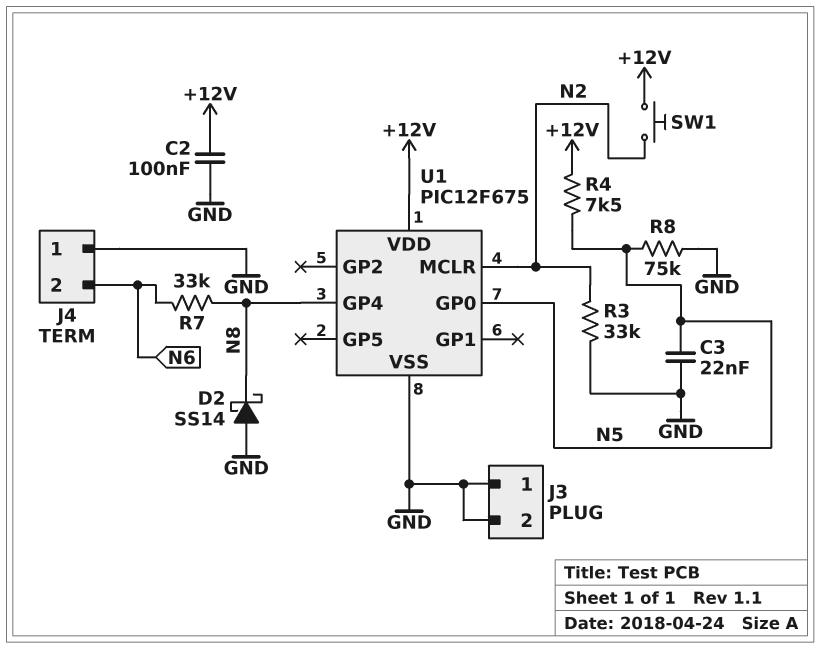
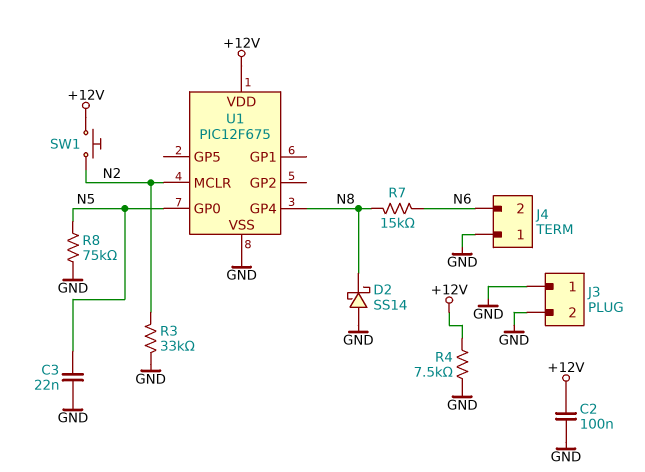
R4: 7.5k (+12V, N5) -> 7.5k (+12V, GND)
R7: 33k (N6, N8) -> 15k (N6, N8)

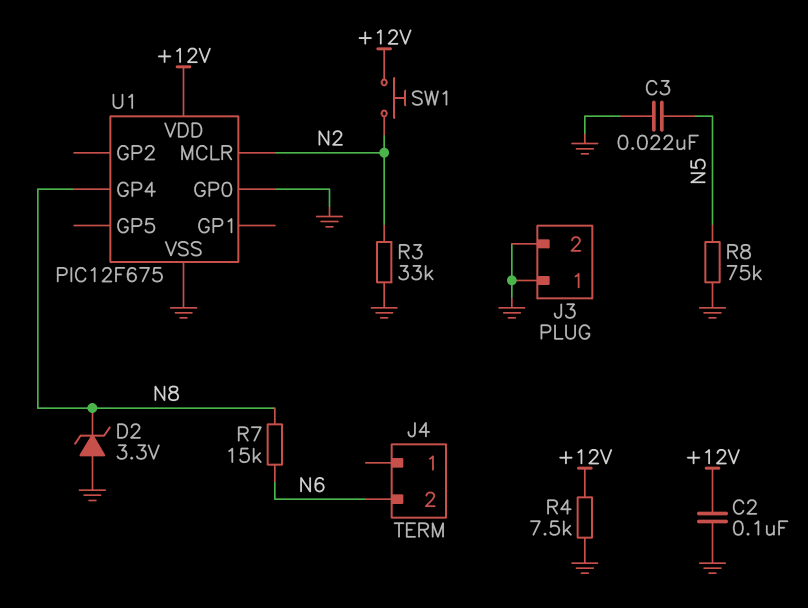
D2: schottky SS14 (A GND, K N8) -> zener 3.3V (A GND, K N8)
J4 pin 1: GND -> none
U1 pin GP0: N5 -> GND

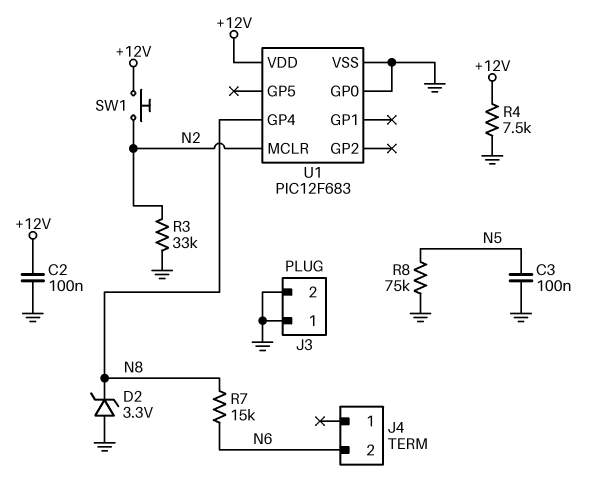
C3: 22nF (GND, N5) -> 100nF (GND, N5)
U1: PIC12F675 -> PIC12F683

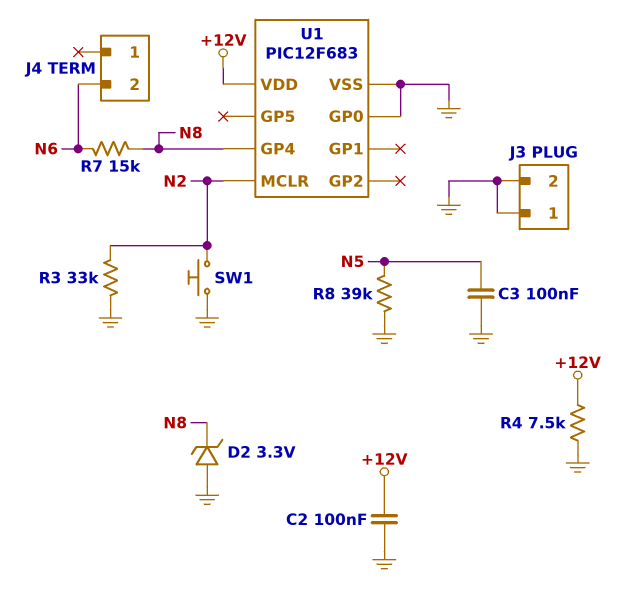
R8: 75k (GND, N5) -> 39k (GND, N5)
SW1: button (+12V, N2) -> button (GND, N2)

